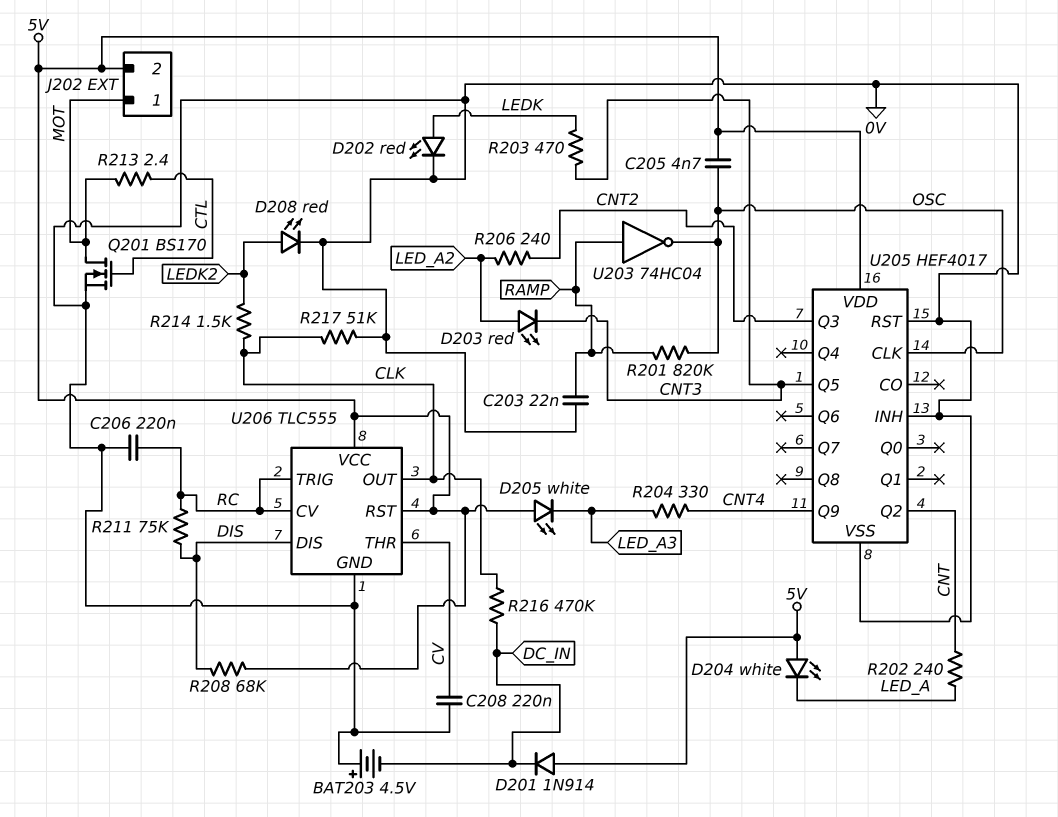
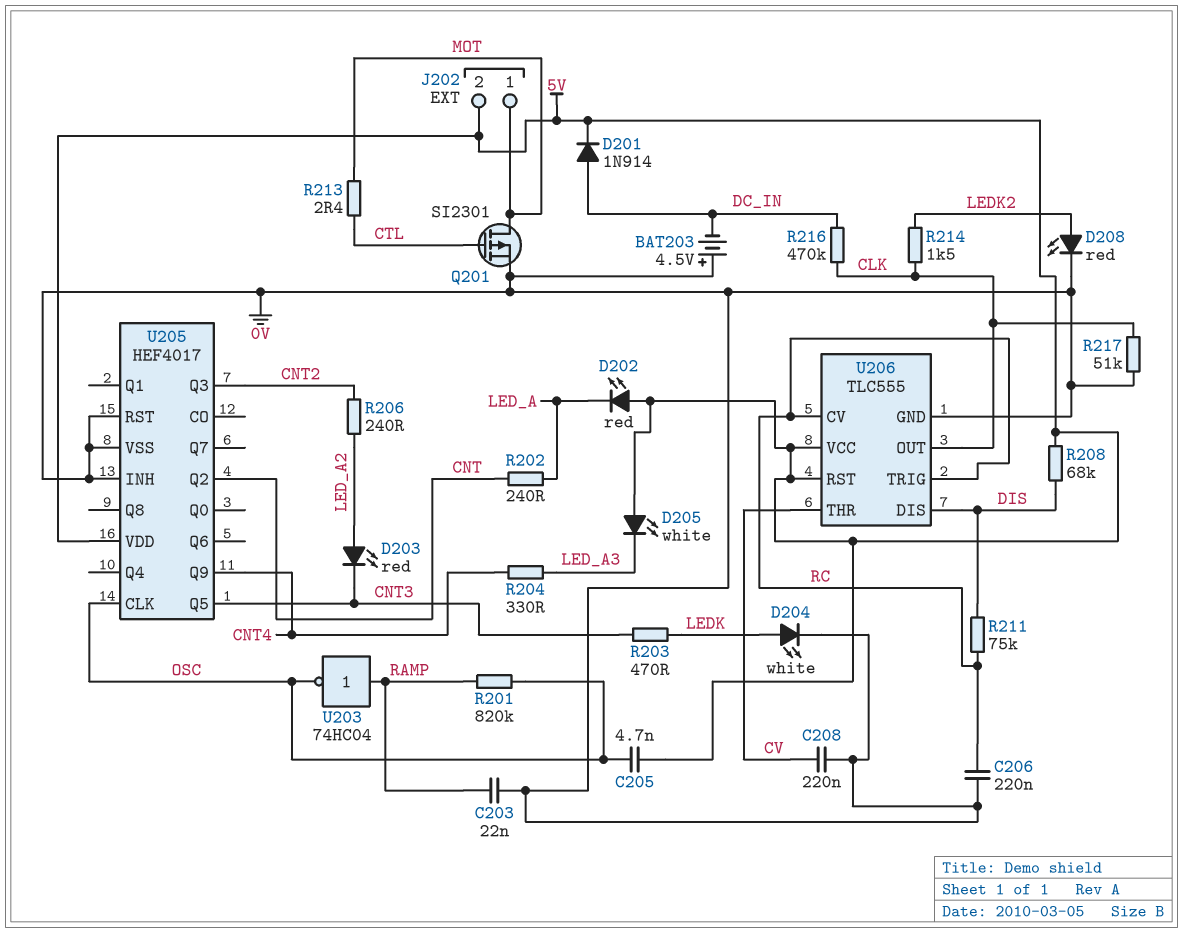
D201: diode 1N914 (A 5V, K DC_IN) -> diode 1N914 (A DC_IN, K 5V)
D202: LED red (A LEDK, K 0V) -> LED red (A 5V, K LED_A)
D204: LED white (A 5V, K LED_A) -> LED white (A LEDK, K 0V)
Q201: NMOS BS170 (G CTL, D MOT, S 0V) -> PMOS SI2301 (G CTL, D MOT, S 0V)

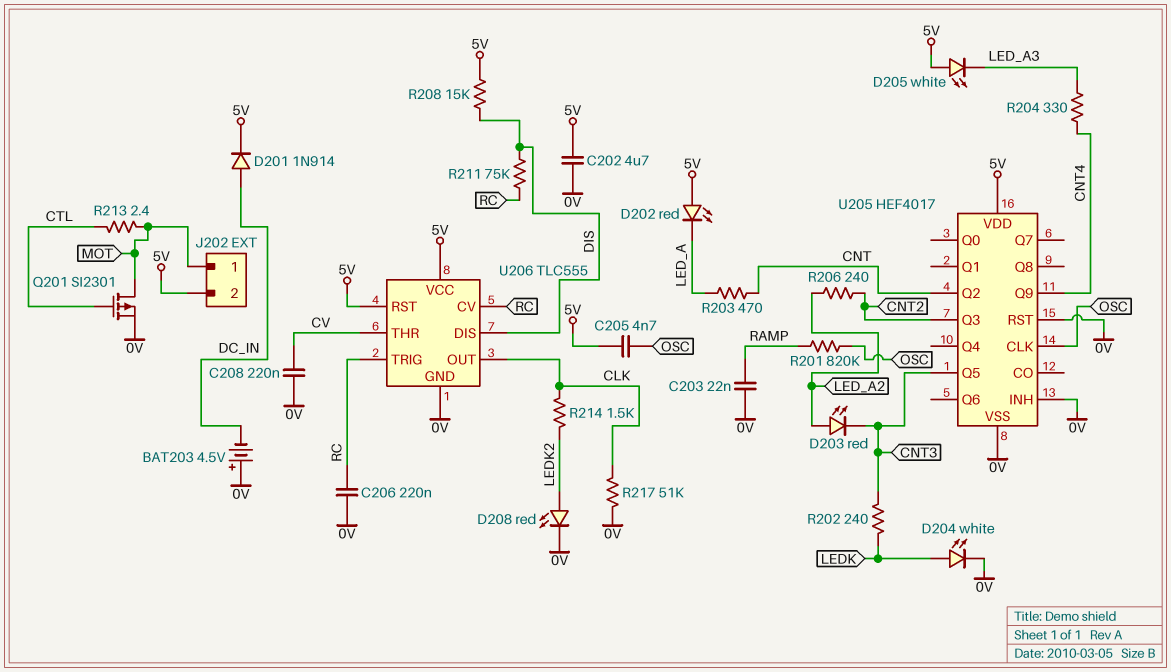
C202: none -> 4.7uF (0V, 5V)
R202: 240 (CNT, LED_A) -> 240 (CNT3, LEDK)
R203: 470 (CNT3, LEDK) -> 470 (CNT, LED_A)
R208: 68k (5V, DIS) -> 15k (5V, DIS)
R216: 470k (CLK, DC_IN) -> none
U203: NOT 74HC04 (in RAMP, out OSC) -> none

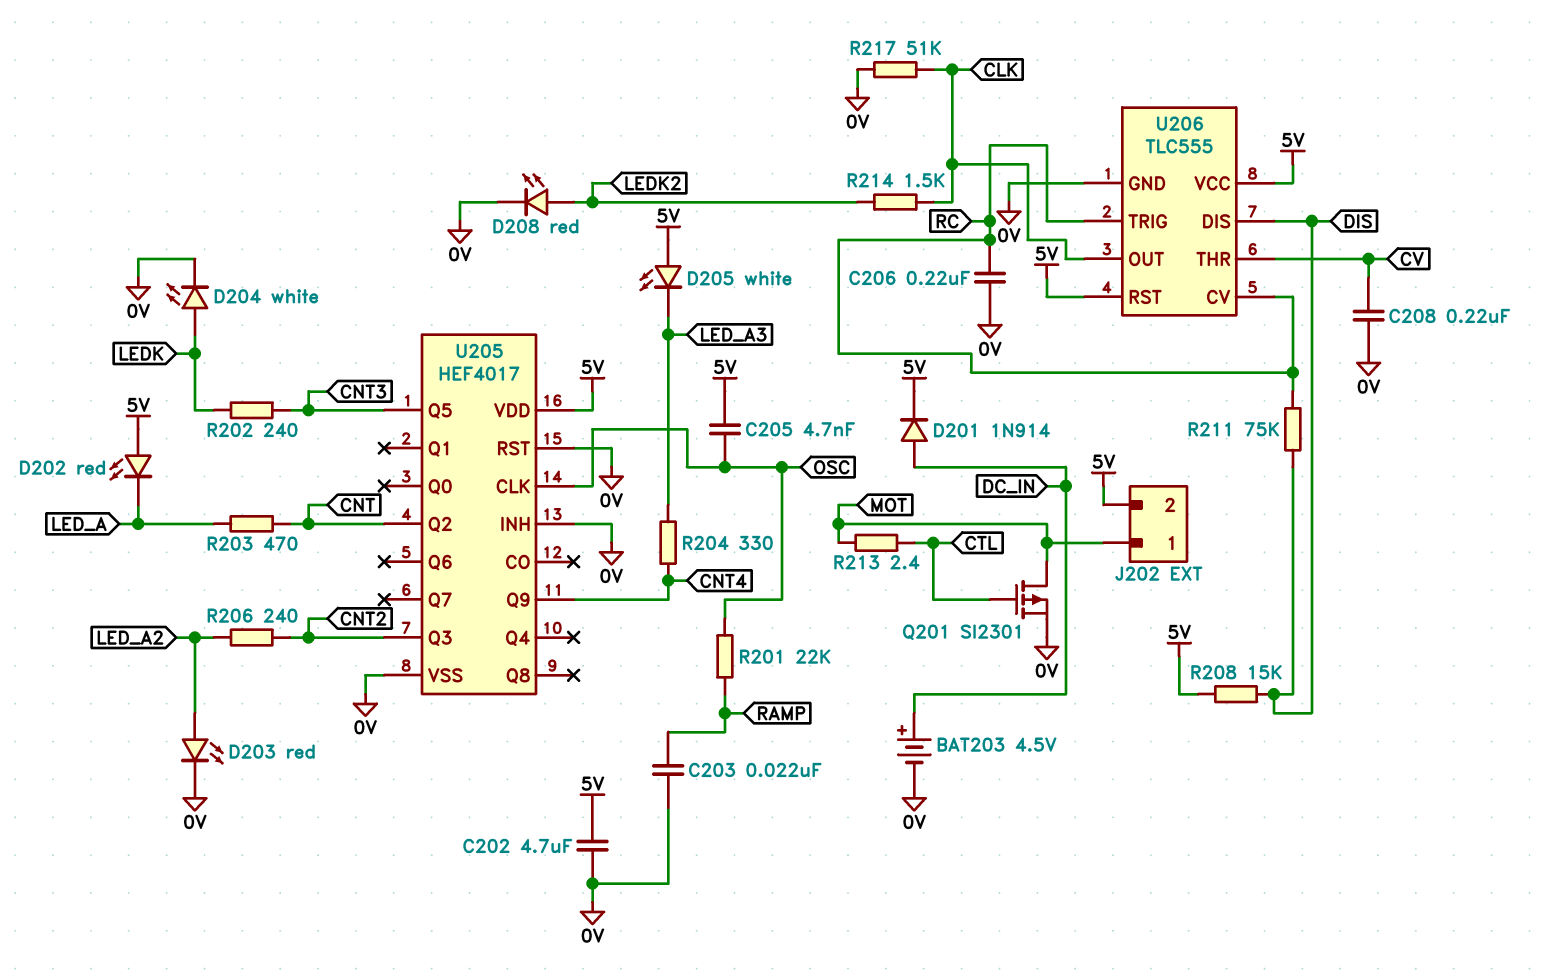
BAT203: 4.5V (plus 0V, minus DC_IN) -> 4.5V (plus DC_IN, minus 0V)
D203: LED red (A LED_A2, K CNT3) -> LED red (A LED_A2, K 0V)
R201: 820k (OSC, RAMP) -> 22k (OSC, RAMP)

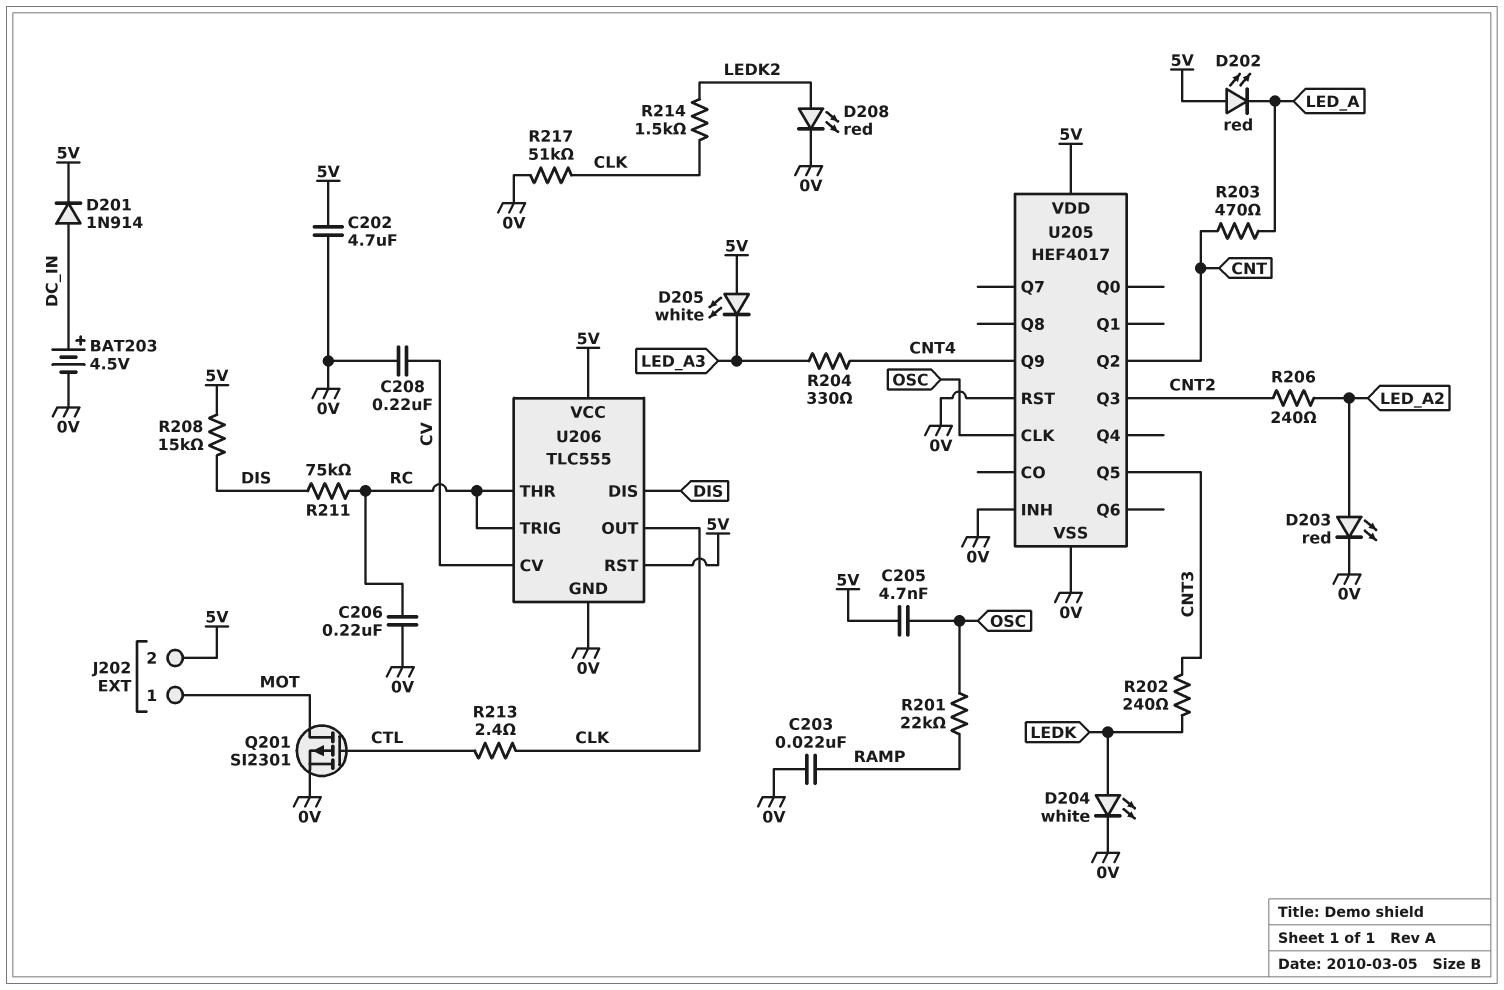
R213: 2.4 (CTL, MOT) -> 2.4 (CLK, CTL)
U206 pin CV: RC -> CV
U206 pin THR: CV -> RC

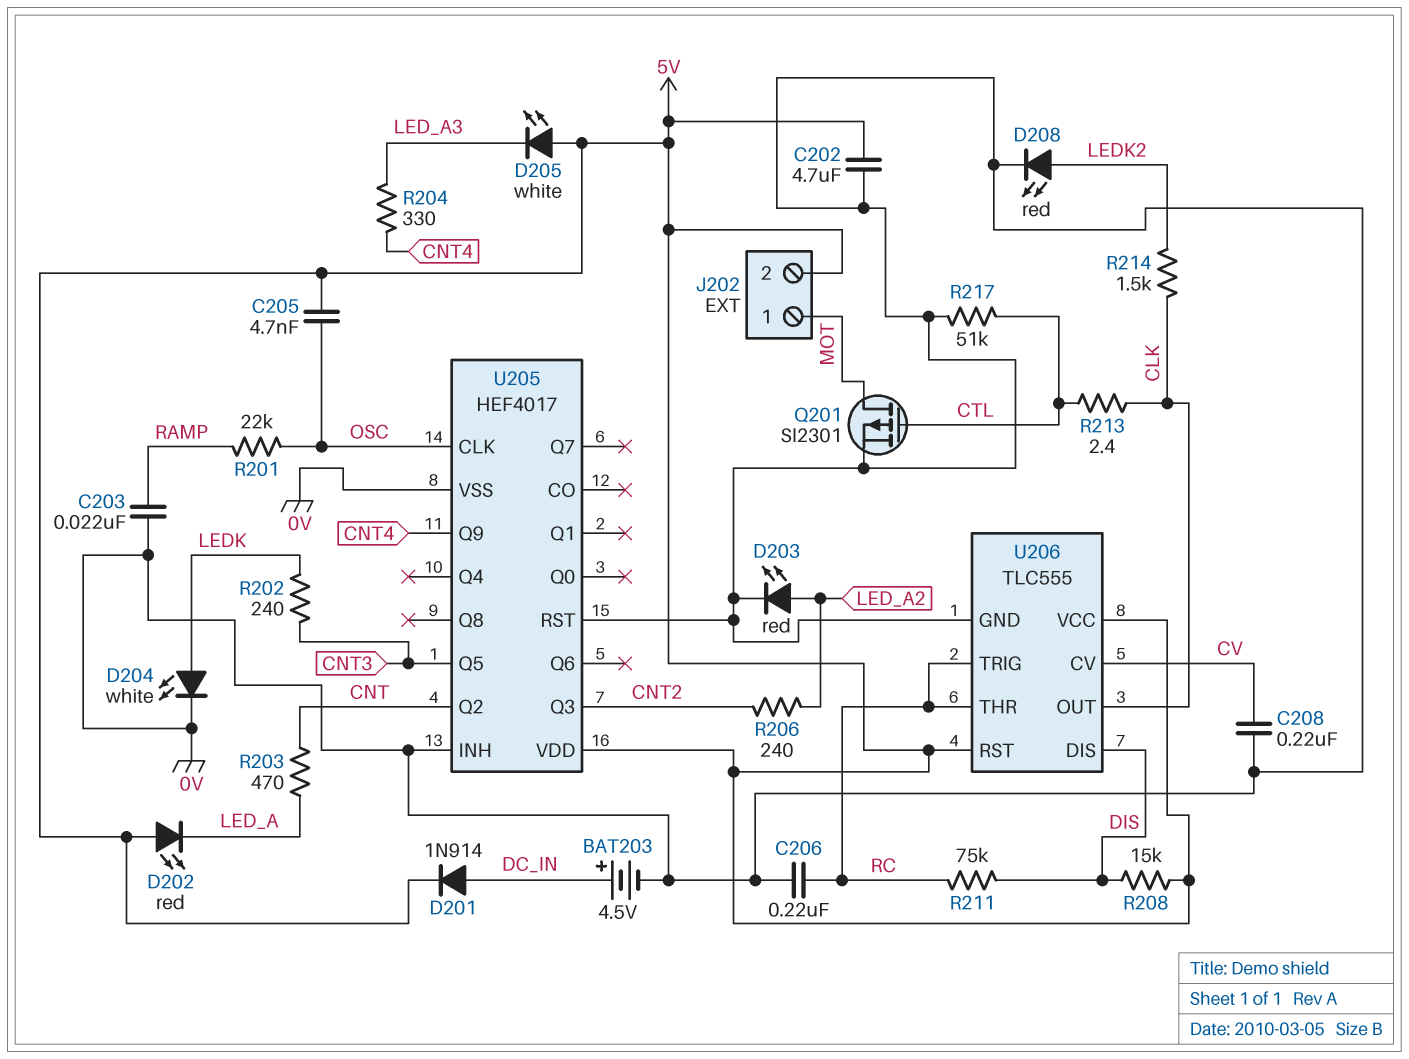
R217: 51k (0V, CLK) -> 51k (0V, CTL)

